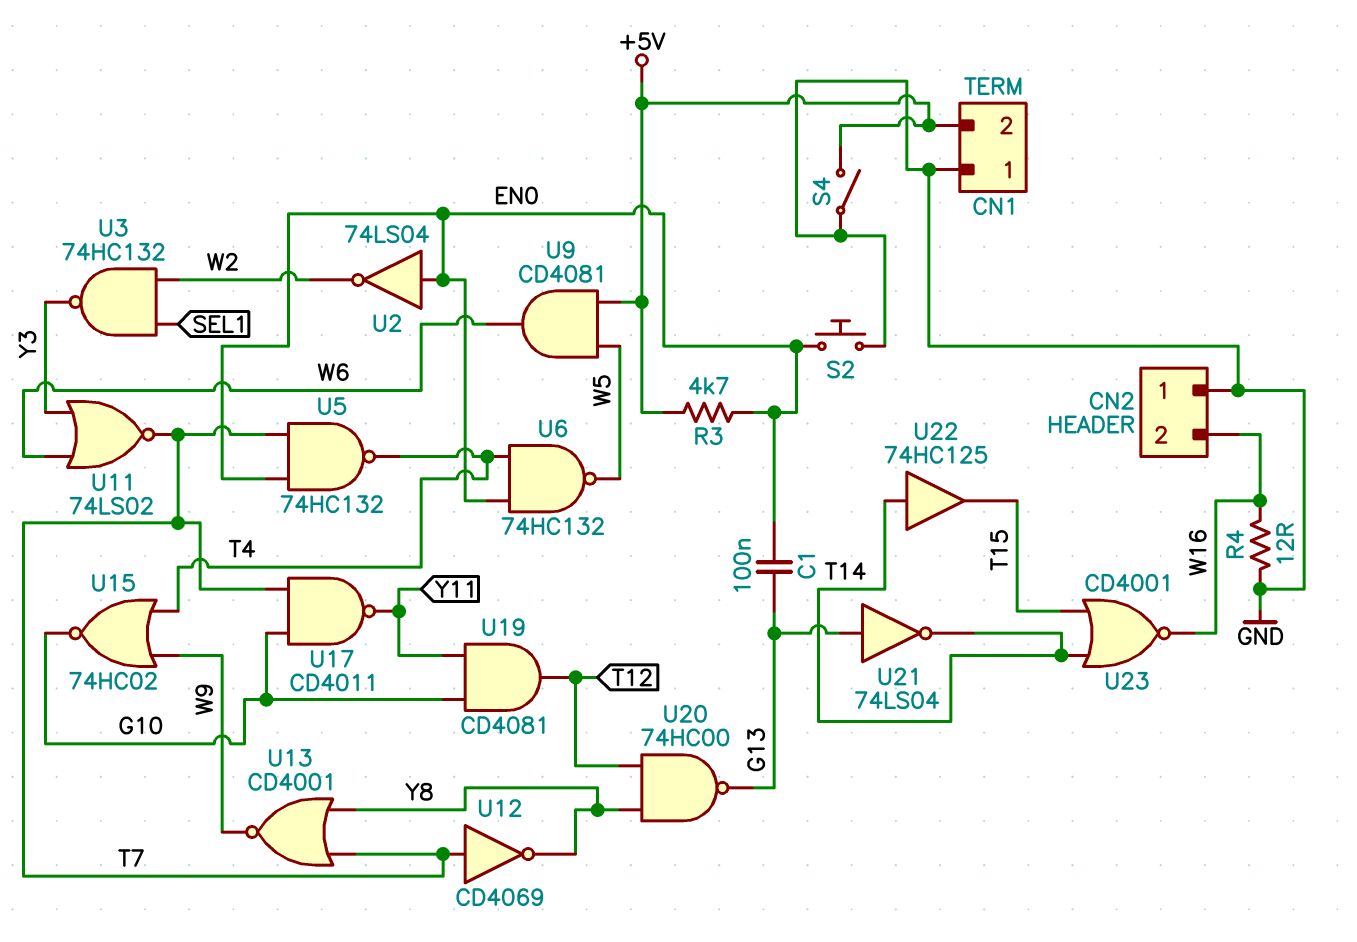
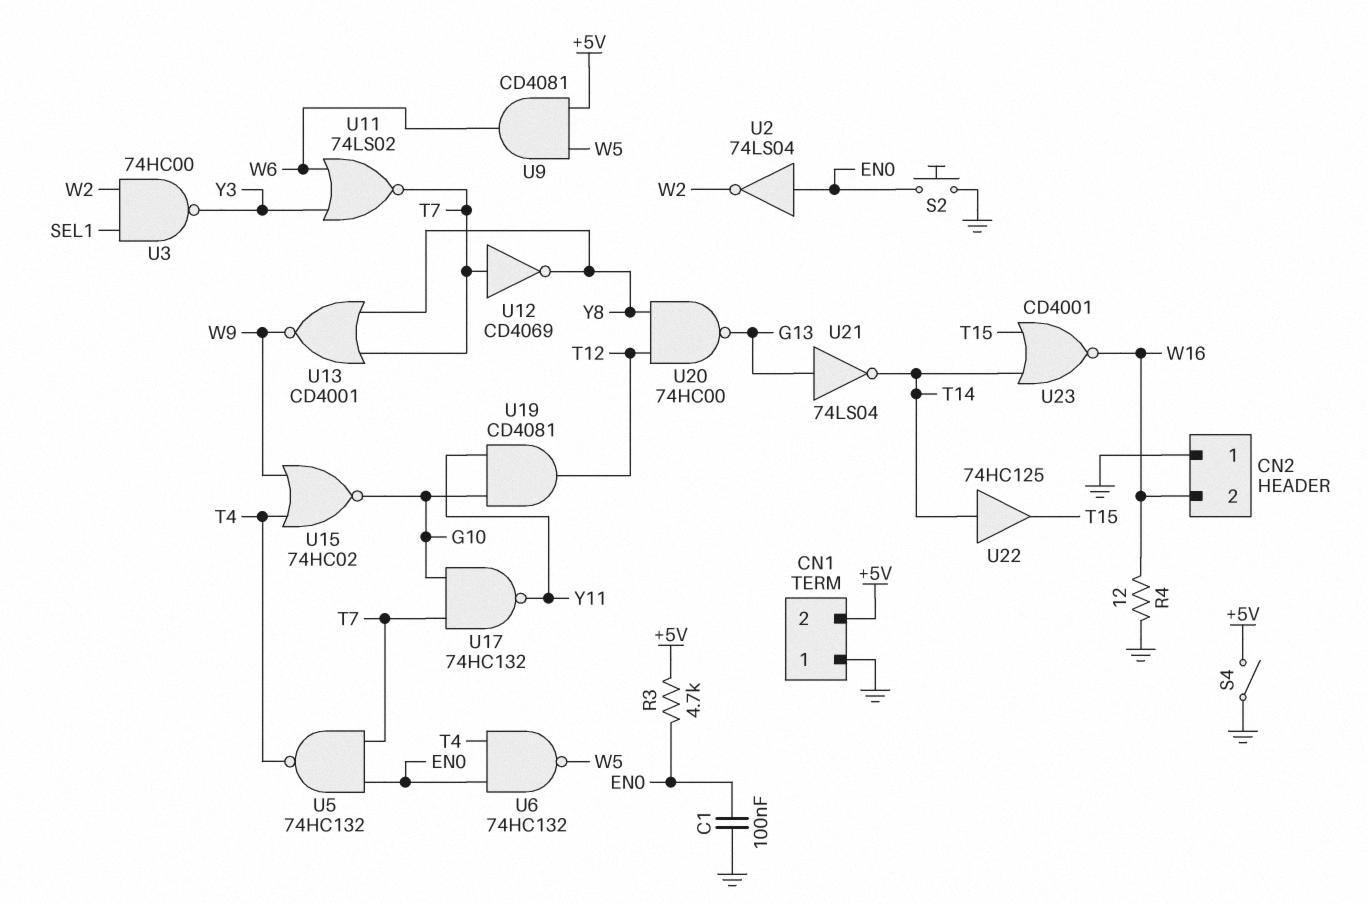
C1: 100nF (EN0, G13) -> 100nF (EN0, GND)
U3: NAND 74HC132 (in SEL1, in W2, out Y3) -> NAND 74HC00 (in SEL1, in W2, out Y3)
U17: NAND CD4011 (in G10, in T7, out Y11) -> NAND 74HC132 (in G10, in T7, out Y11)

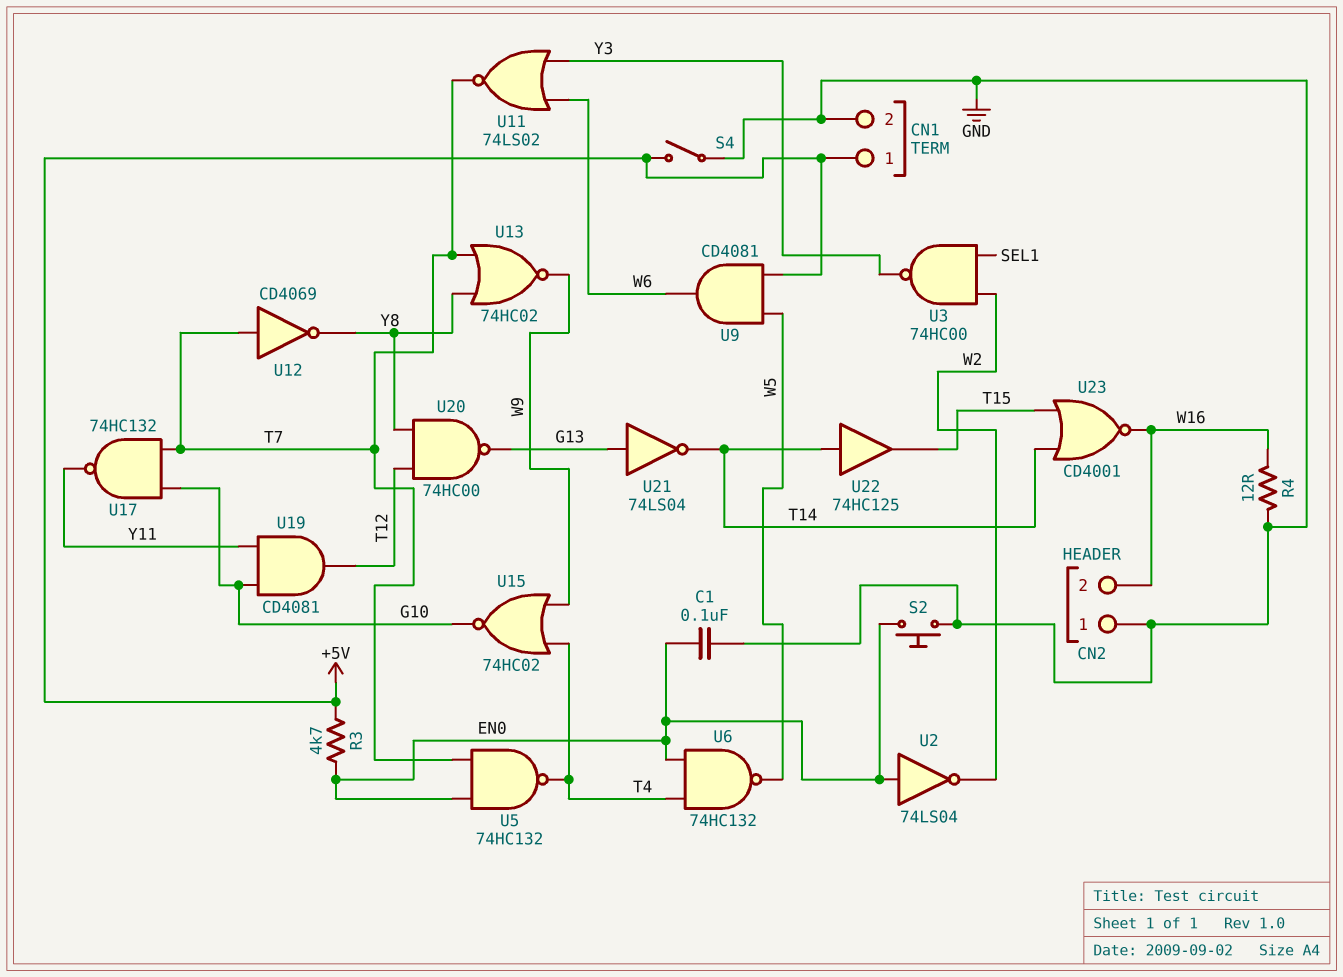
CN1 pin 1: GND -> +5V
CN1 pin 2: +5V -> GND
U13: NOR CD4001 (in T7, in Y8, out W9) -> NOR 74HC02 (in T7, in Y8, out W9)

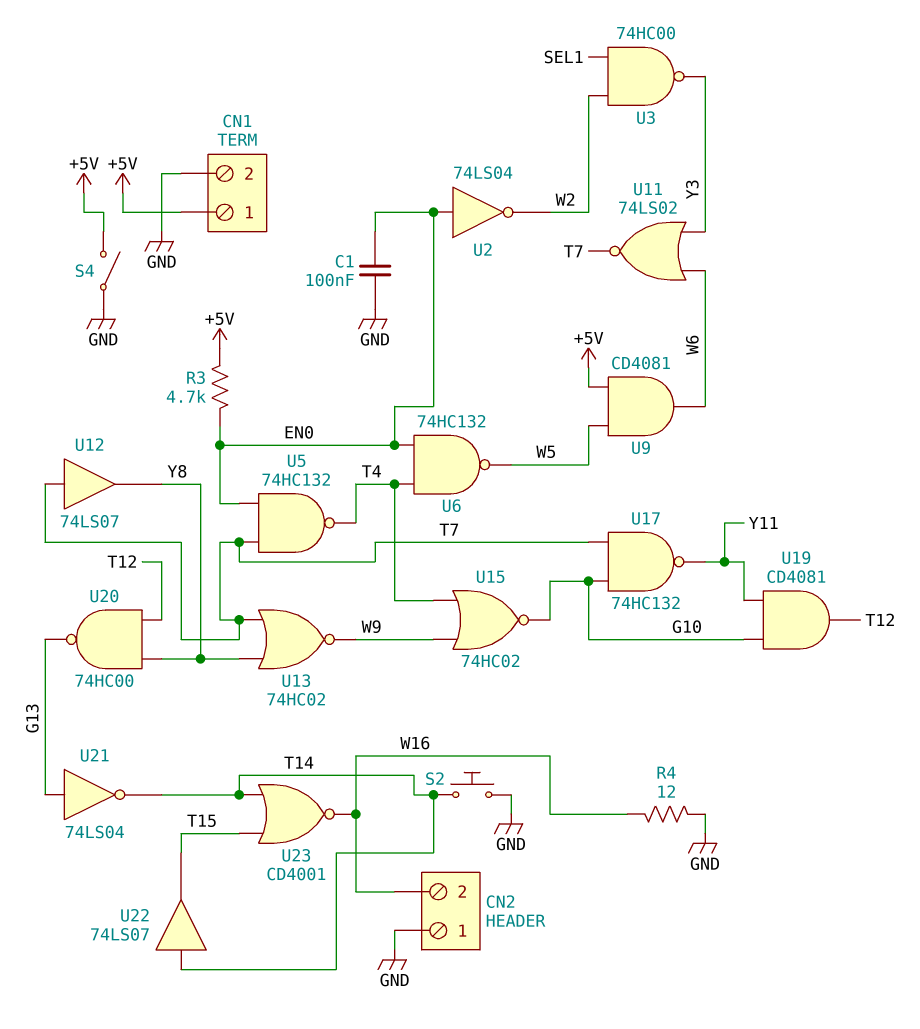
S2: button (EN0, GND) -> button (GND, T14)
U12: NOT CD4069 (in T7, out Y8) -> buffer 74LS07 (in T7, out Y8)
U22: buffer 74HC125 (in T14, out T15) -> buffer 74LS07 (in T14, out T15)

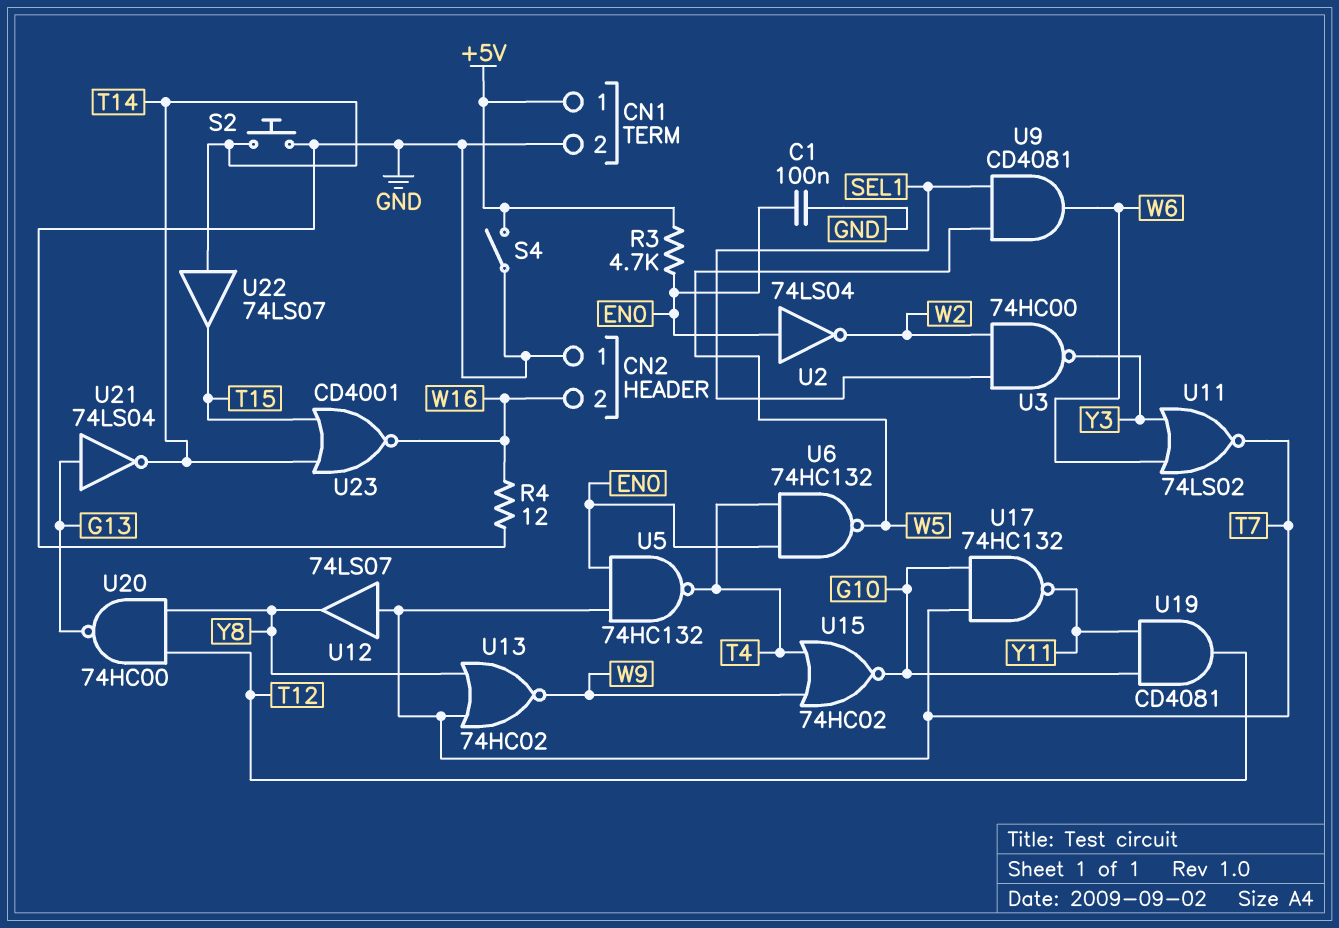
U9: AND CD4081 (in +5V, in W5, out W6) -> AND CD4081 (in SEL1, in W5, out W6)

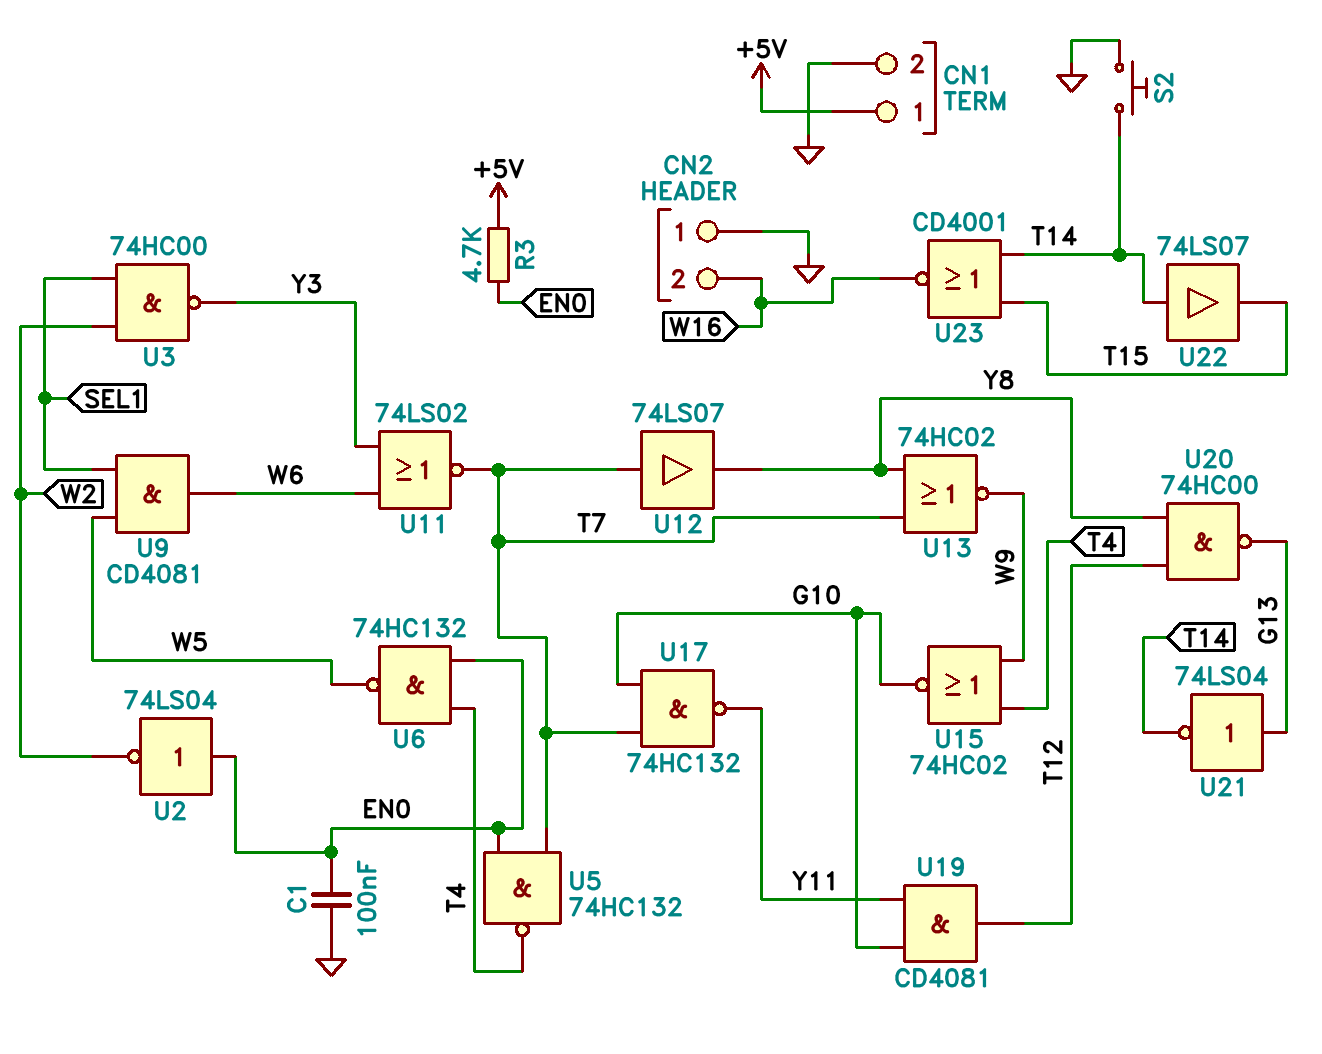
R4: 12 (GND, W16) -> none
S4: switch (+5V, GND) -> none

